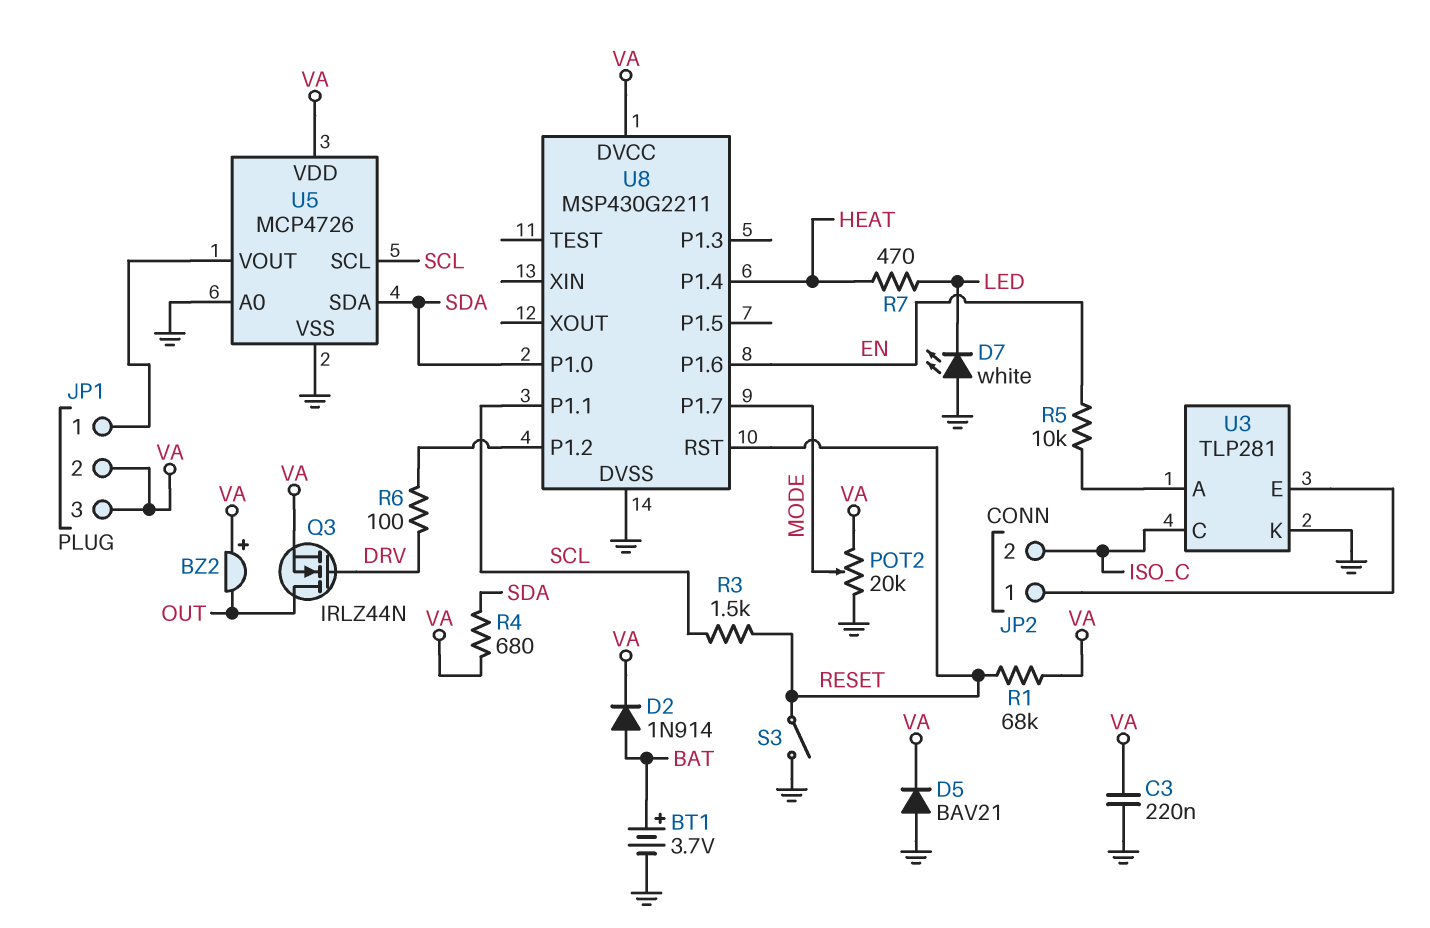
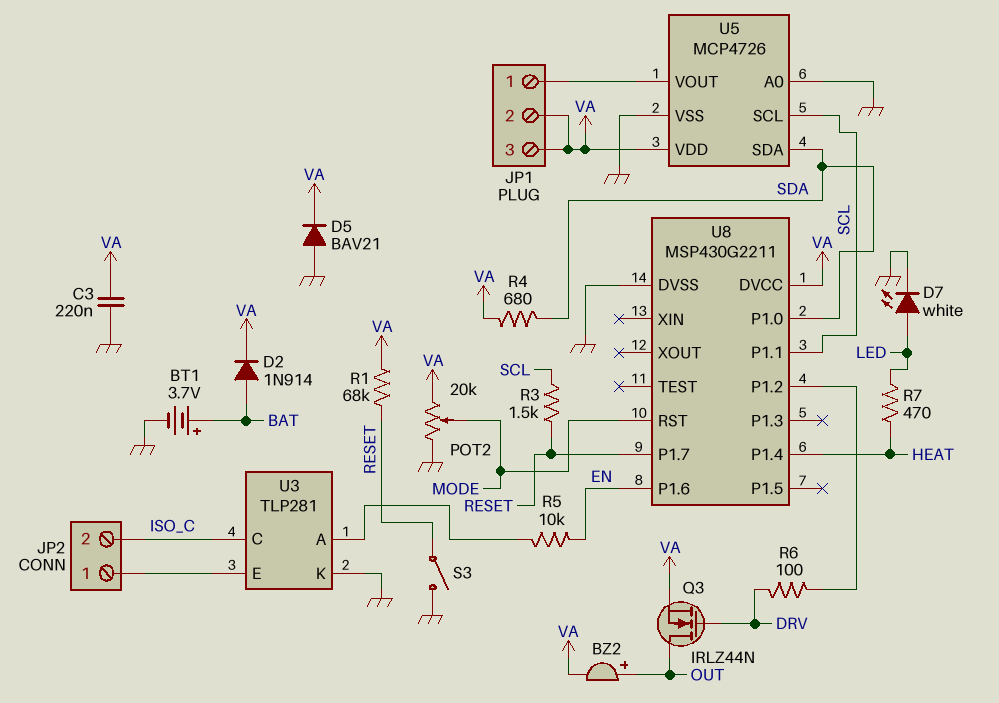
BZ2: buzzer (plus VA, minus OUT) -> buzzer (plus OUT, minus VA)
D7: LED white (A GND, K LED) -> LED white (A LED, K GND)
U8 pin P1.7: MODE -> RESET
U8 pin RST: RESET -> MODE

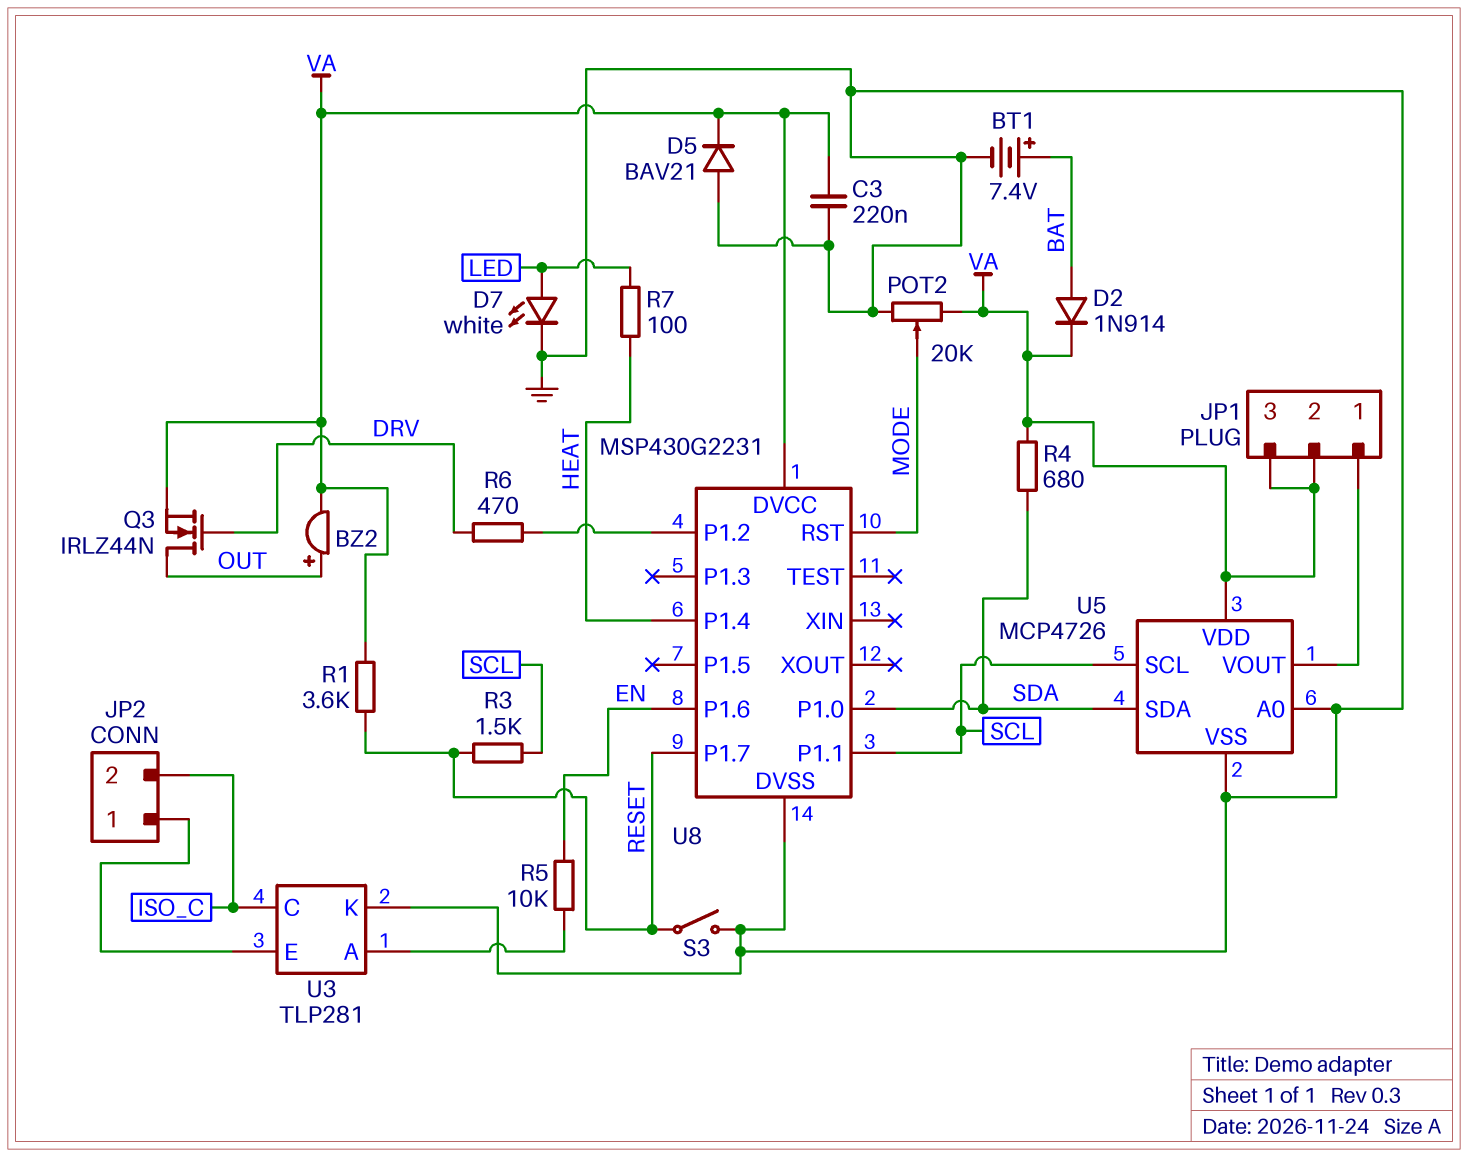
BT1: 3.7V (plus BAT, minus GND) -> 7.4V (plus BAT, minus GND)
R1: 68k (RESET, VA) -> 3.6k (RESET, VA)
R6: 100 (DRV, U8/P1.2) -> 470 (DRV, U8/P1.2)
R7: 470 (HEAT, LED) -> 100 (HEAT, LED)
U8: MSP430G2211 -> MSP430G2231

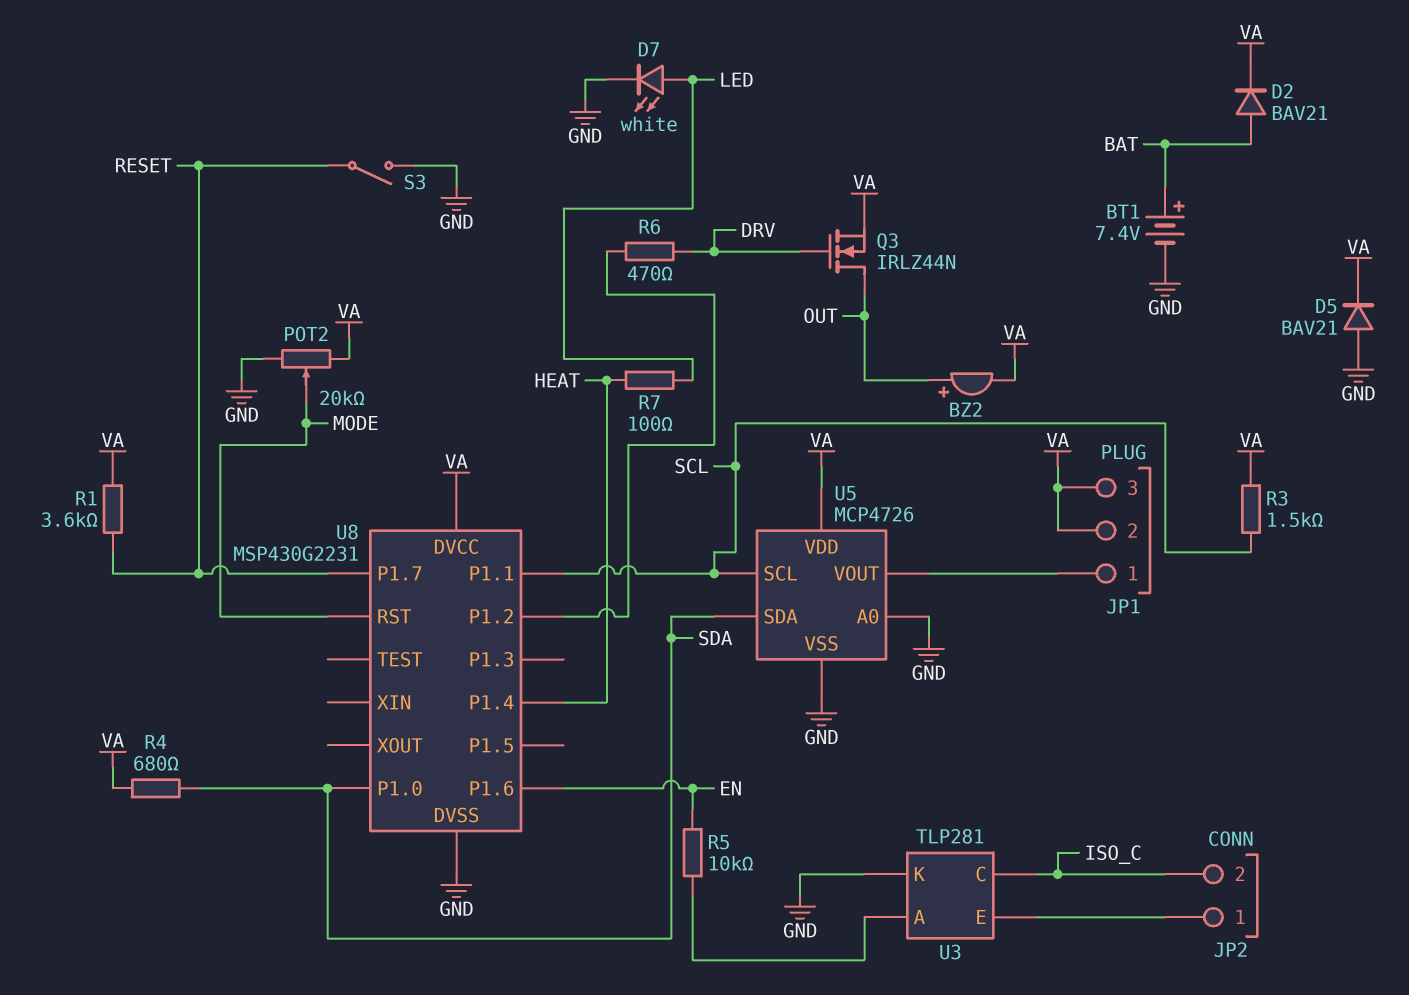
C3: 220nF (GND, VA) -> none
D2: diode 1N914 (A BAT, K VA) -> diode BAV21 (A BAT, K VA)
R3: 1.5k (RESET, SCL) -> 1.5k (SCL, VA)

